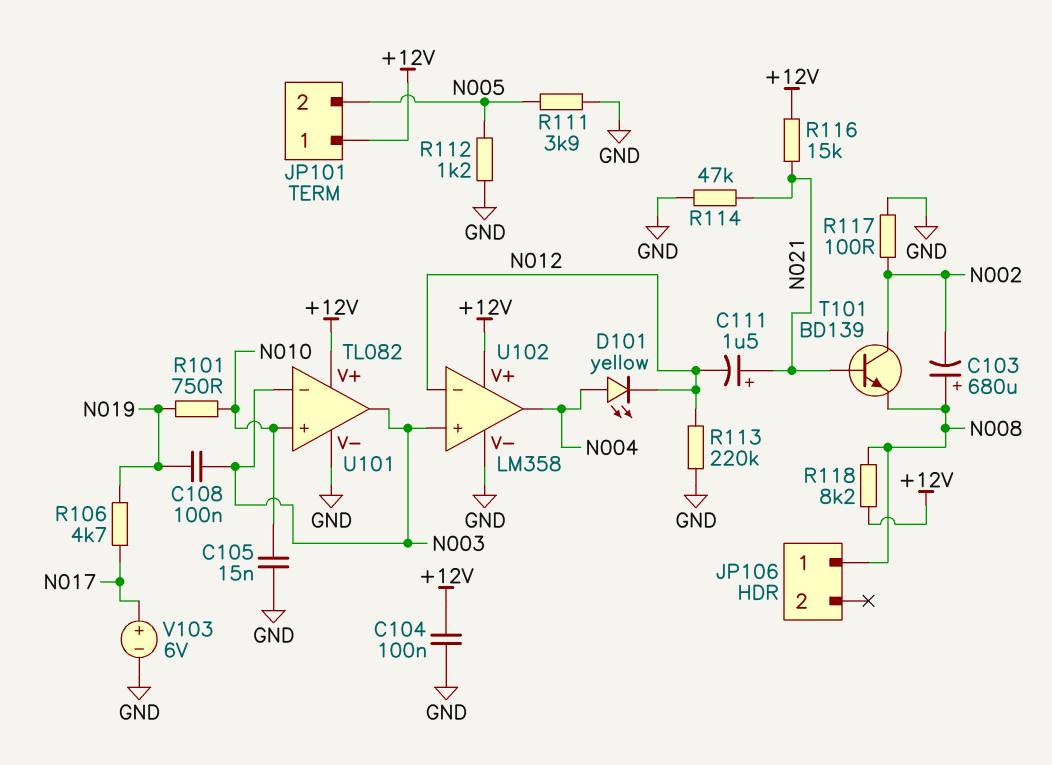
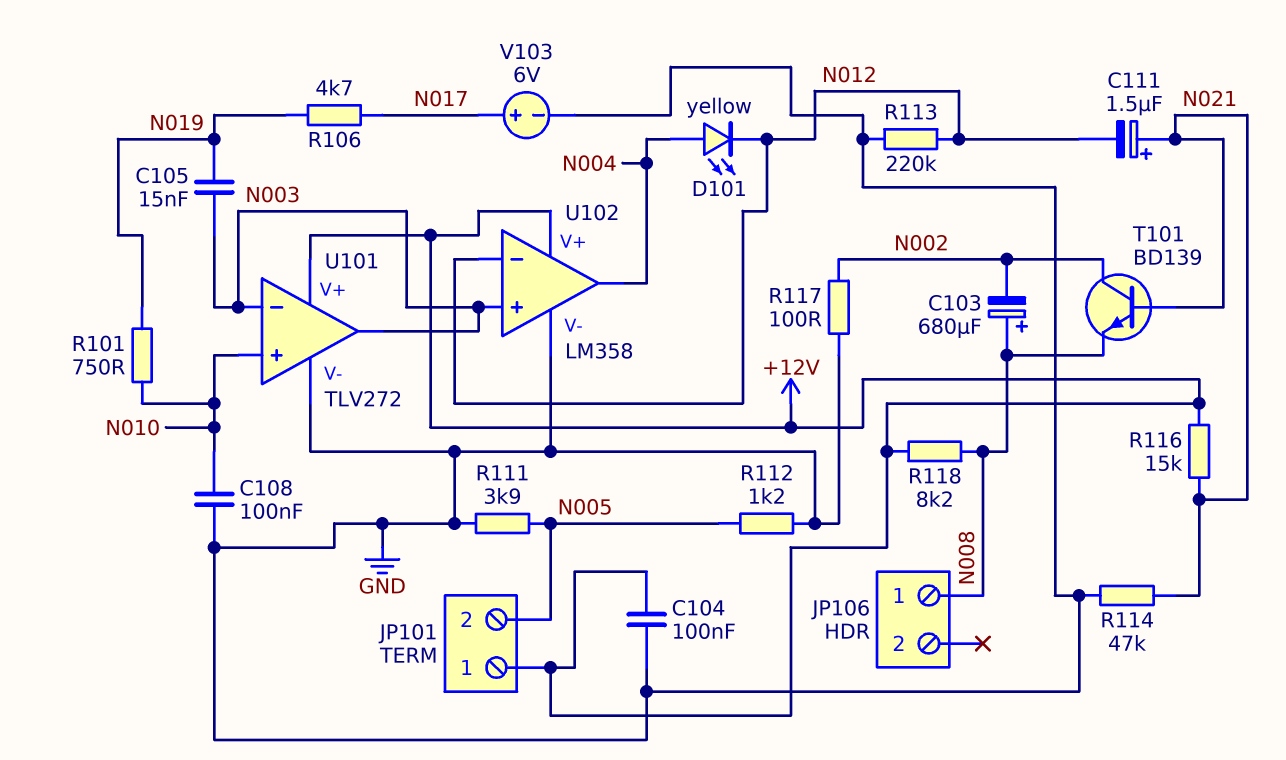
C105: 15nF (GND, N010) -> 15nF (N003, N019)
C108: 100nF (N003, N019) -> 100nF (GND, N010)
U101: TL082 -> TLV272

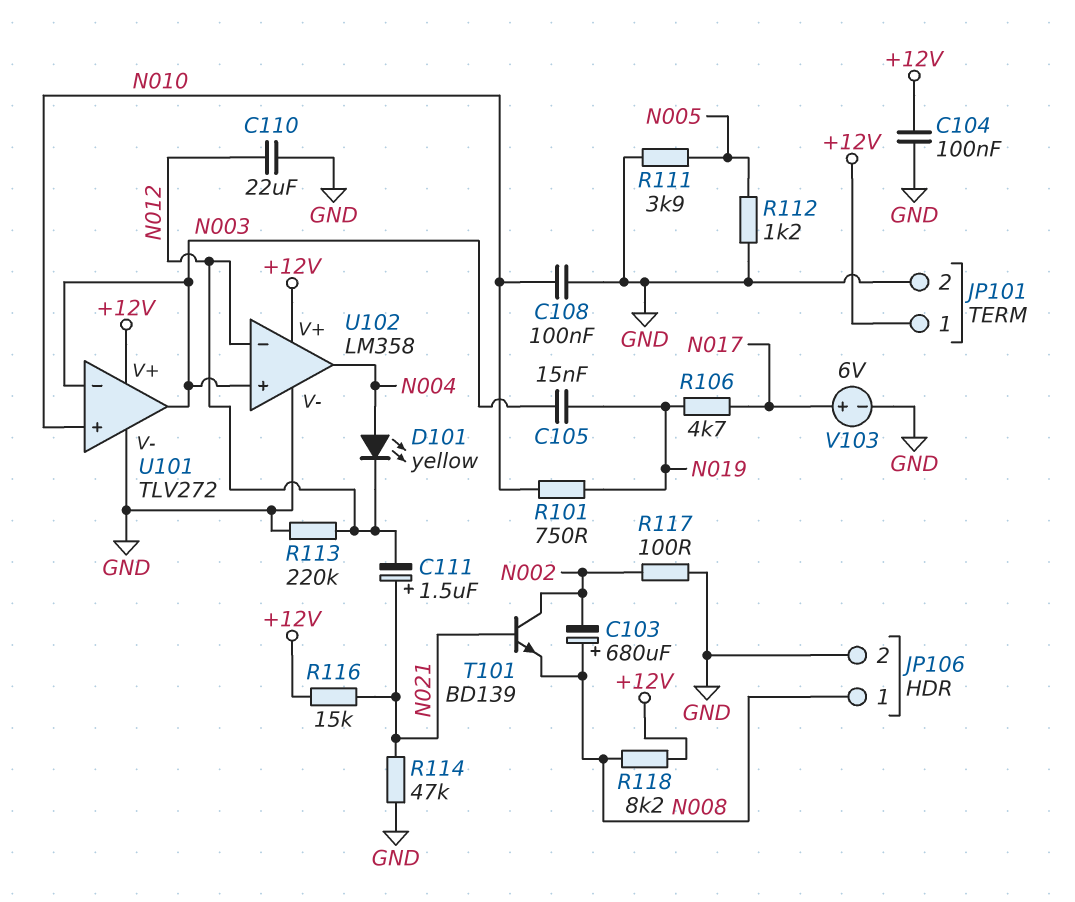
C110: none -> 22uF (GND, N012)
JP101 pin 2: N005 -> GND
JP106 pin 2: none -> GND

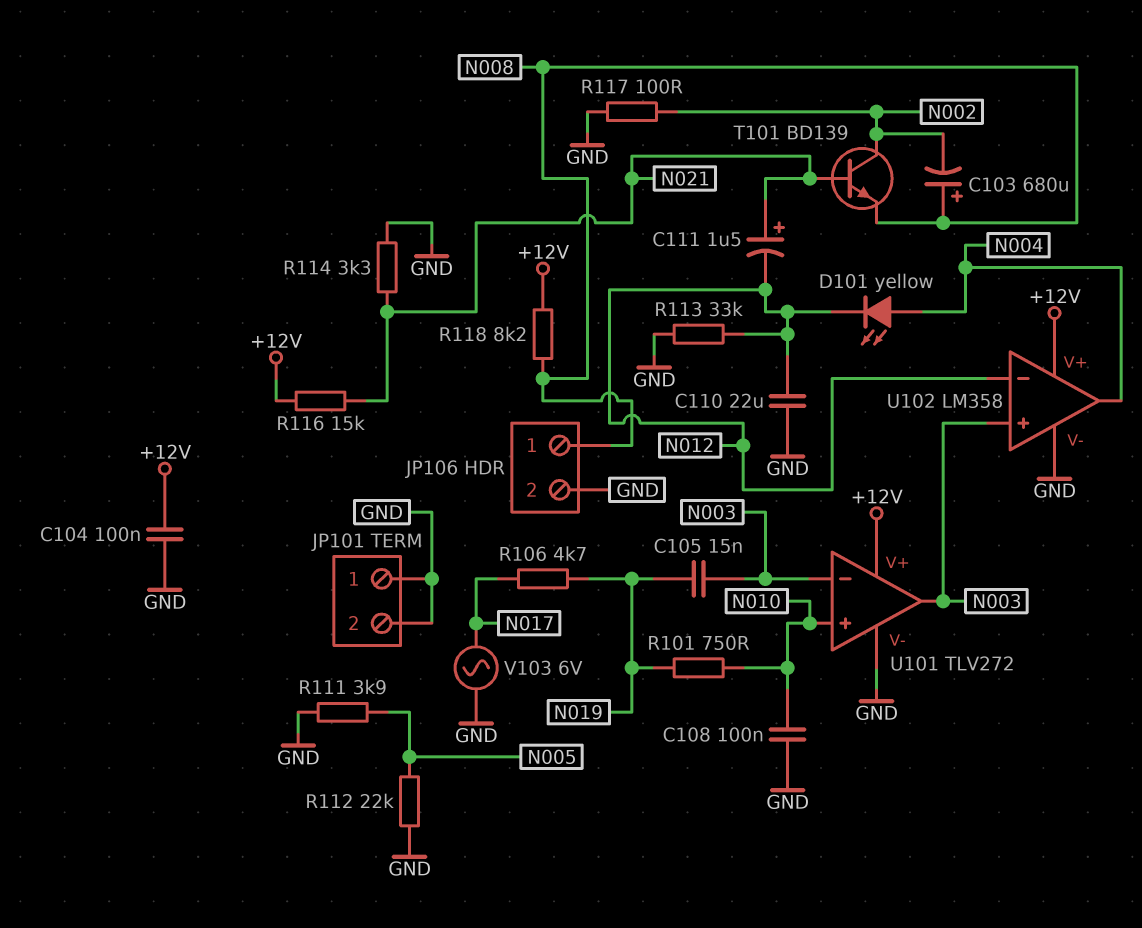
JP101 pin 1: +12V -> GND
R112: 1.2k (GND, N005) -> 22k (GND, N005)
R113: 220k (GND, N012) -> 33k (GND, N012)
R114: 47k (GND, N021) -> 3.3k (GND, N021)
V103: 6V (plus N017, minus GND) -> AC 6V (GND, N017)

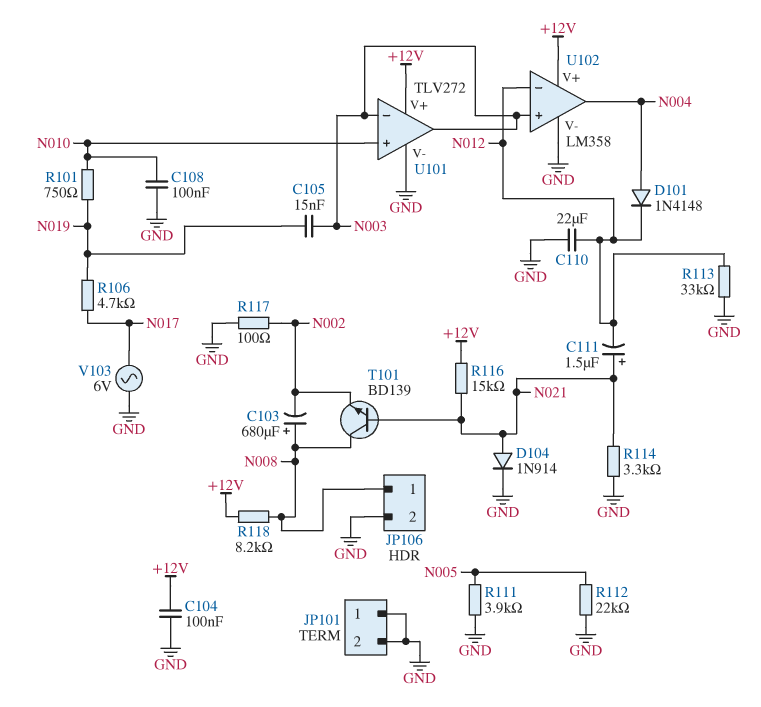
D101: LED yellow (A N004, K N012) -> diode 1N4148 (A N004, K N012)
D104: none -> diode 1N914 (A N021, K GND)
T101: NPN BD139 (B N021, C N002, E N008) -> NPN BD139 (B N021, C N008, E N002)

